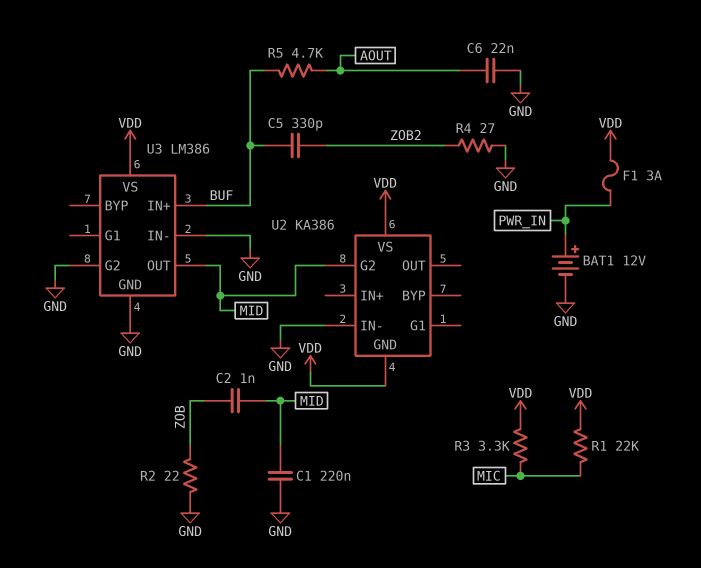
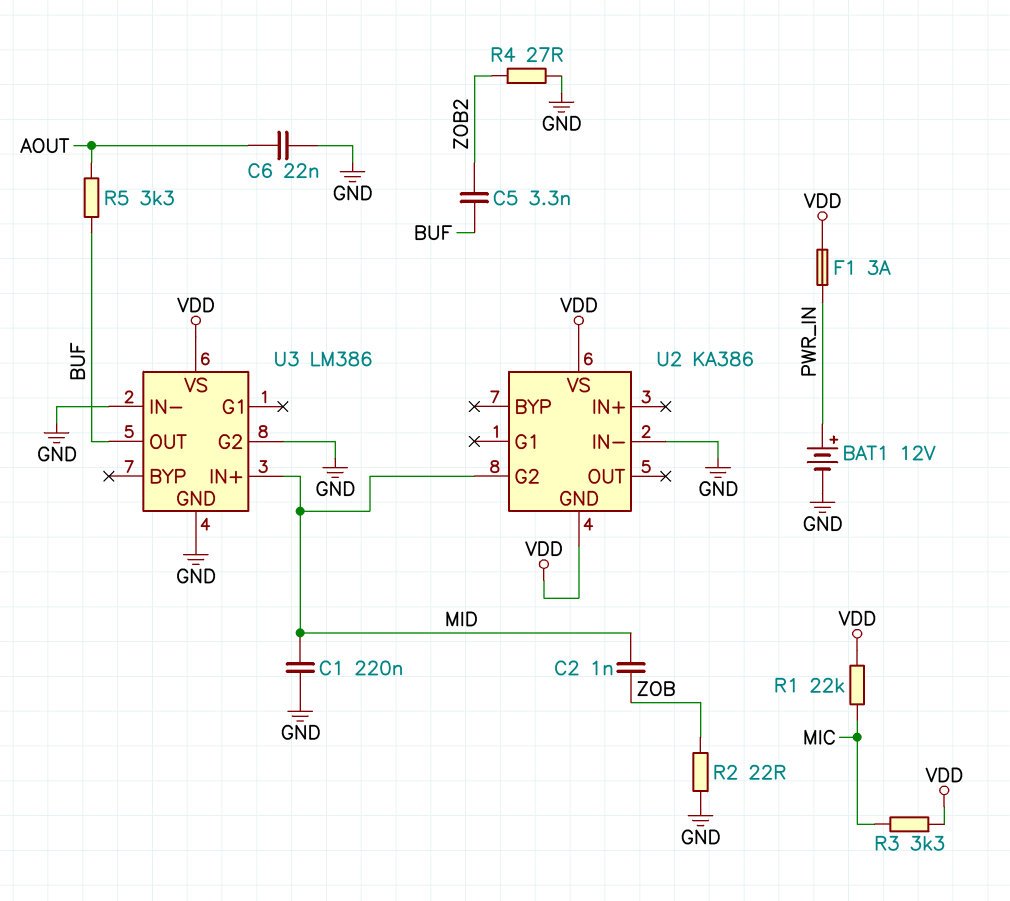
C5: 330pF (BUF, ZOB2) -> 3.3nF (BUF, ZOB2)
R5: 4.7k (AOUT, BUF) -> 3.3k (AOUT, BUF)
U3 pin IN+: BUF -> MID
U3 pin OUT: MID -> BUF

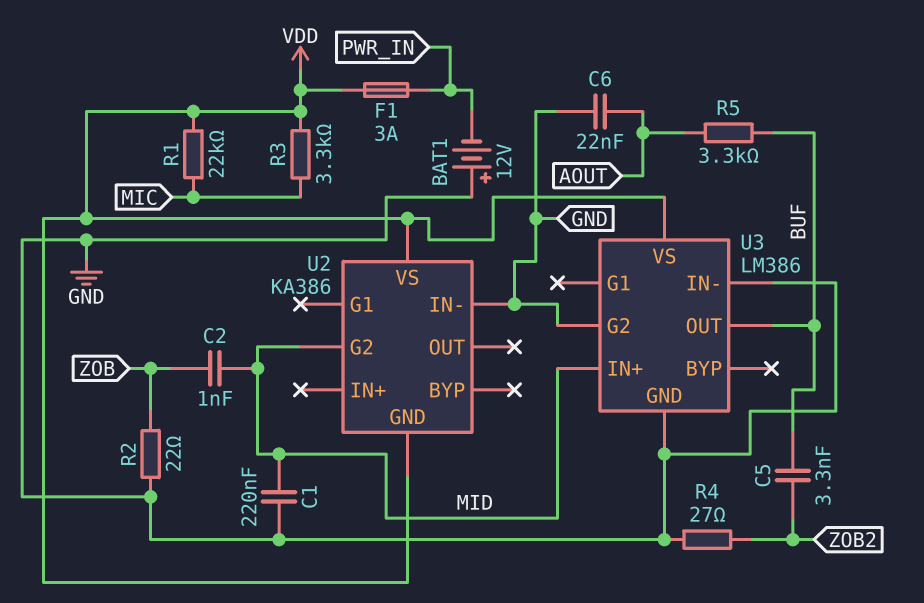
BAT1: 12V (plus PWR_IN, minus GND) -> 12V (plus GND, minus PWR_IN)

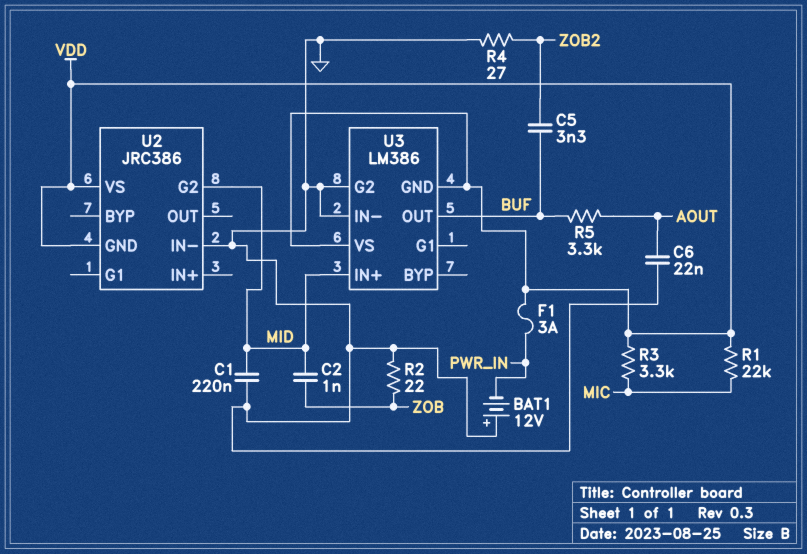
U2: KA386 -> JRC386
U3 pin GND: GND -> VDD

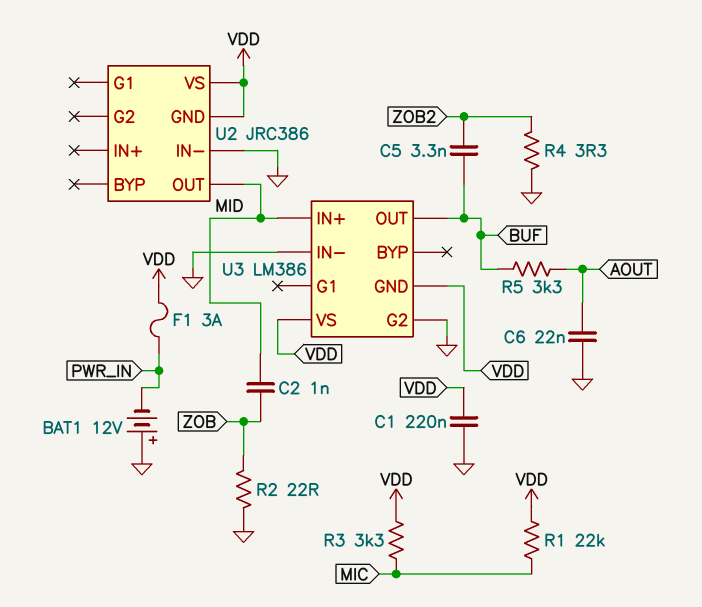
C1: 220nF (GND, MID) -> 220nF (GND, VDD)
R4: 27 (GND, ZOB2) -> 3.3 (GND, ZOB2)
U2 pin G2: MID -> none
U2 pin OUT: none -> MID

